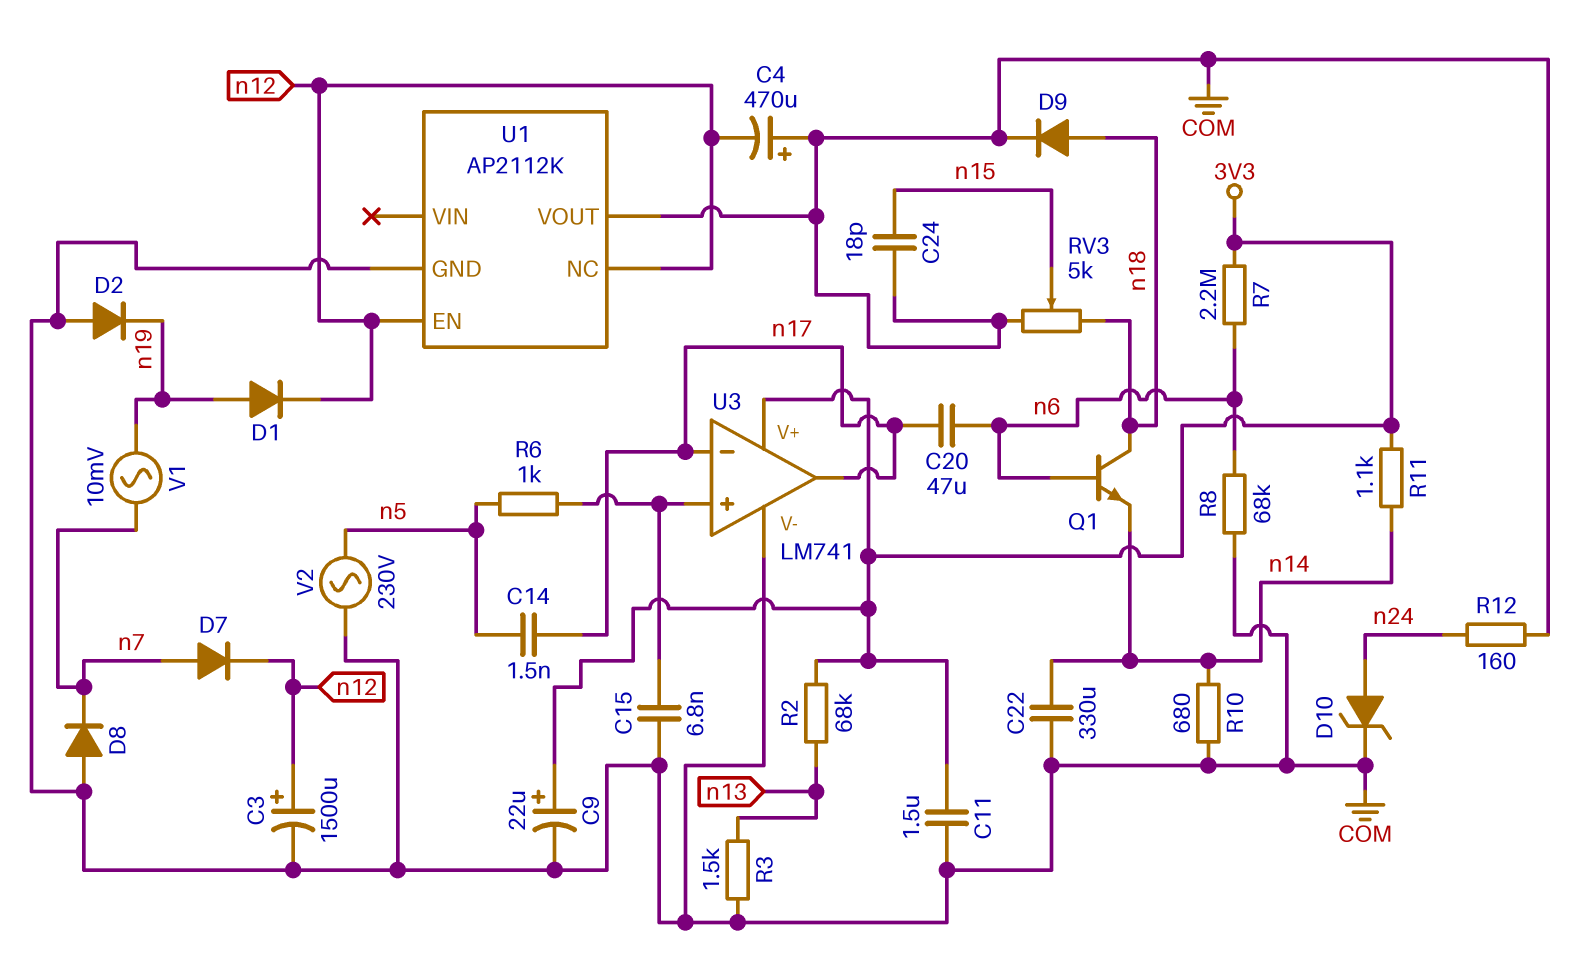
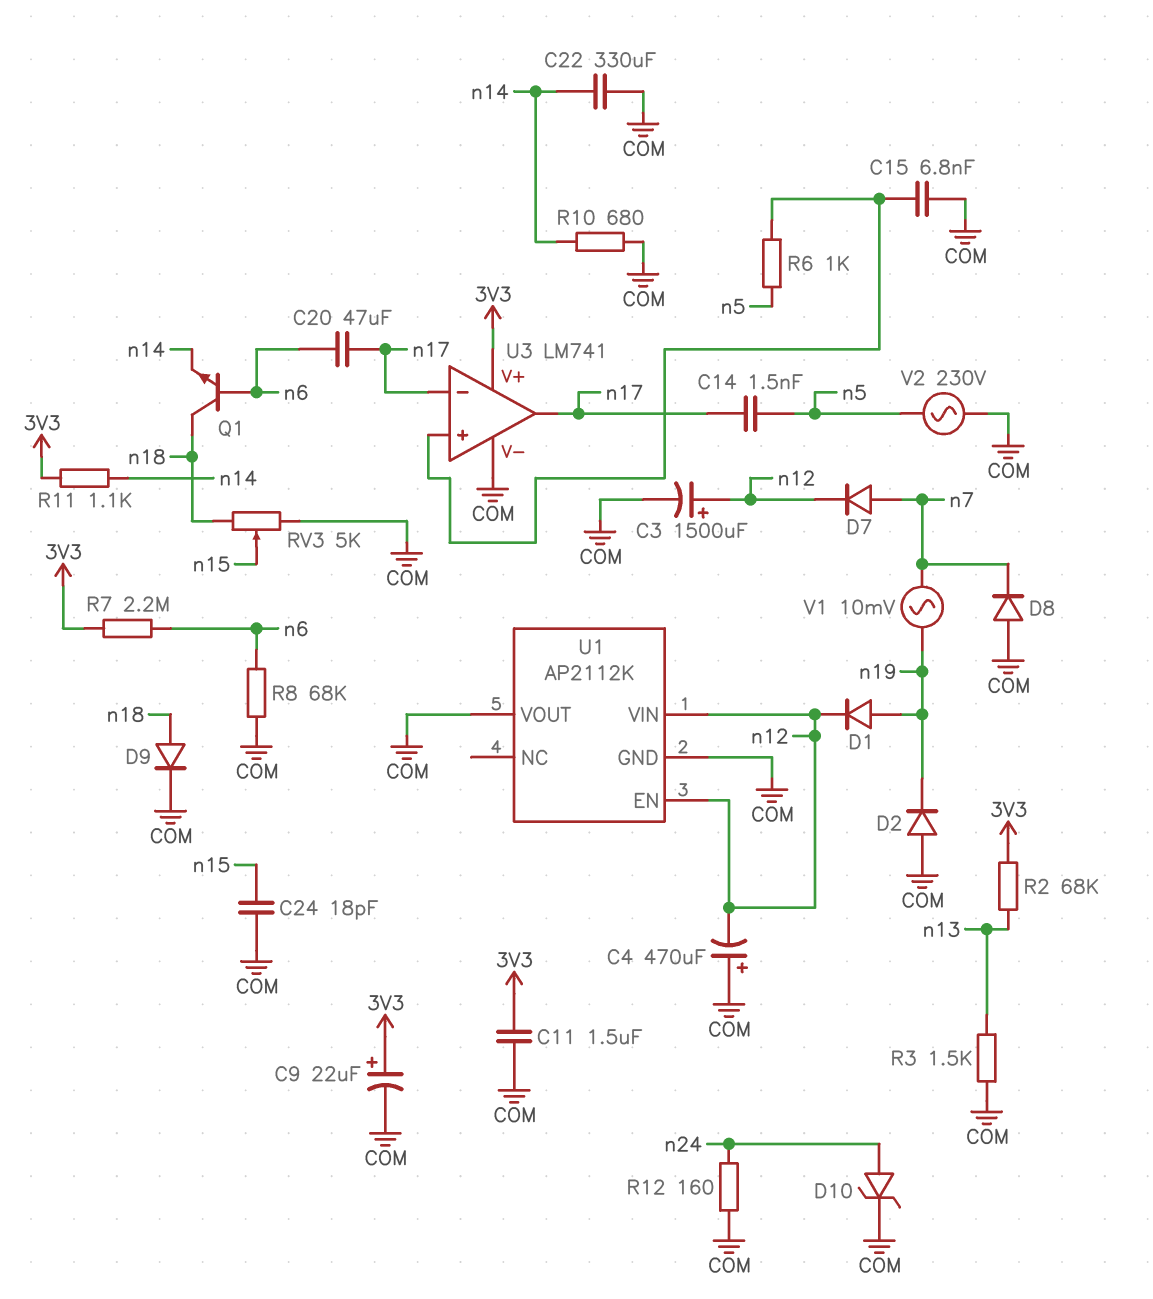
U1 pin NC: n12 -> none
U1 pin VIN: none -> n12

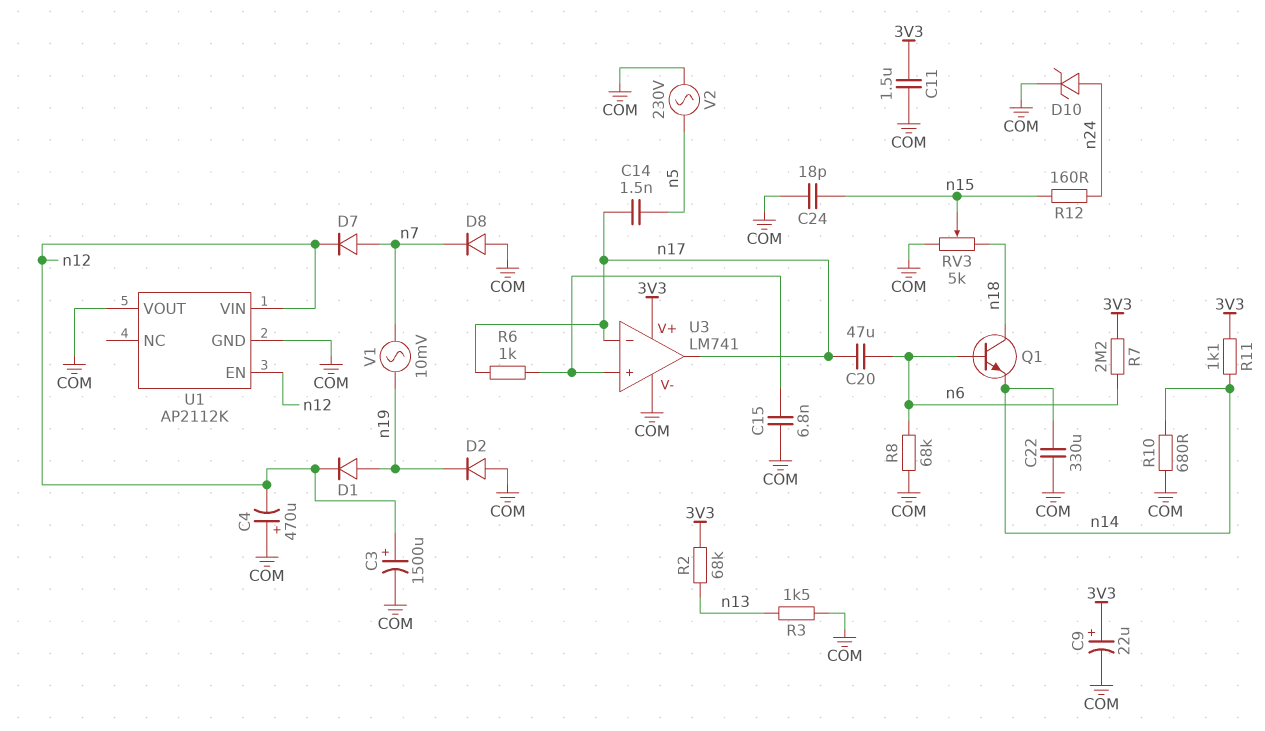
D9: diode (A n18, K COM) -> none
R6: 1k (U3/in+, n5) -> 1k (U3/in+, n17)
R12: 160 (COM, n24) -> 160 (n15, n24)

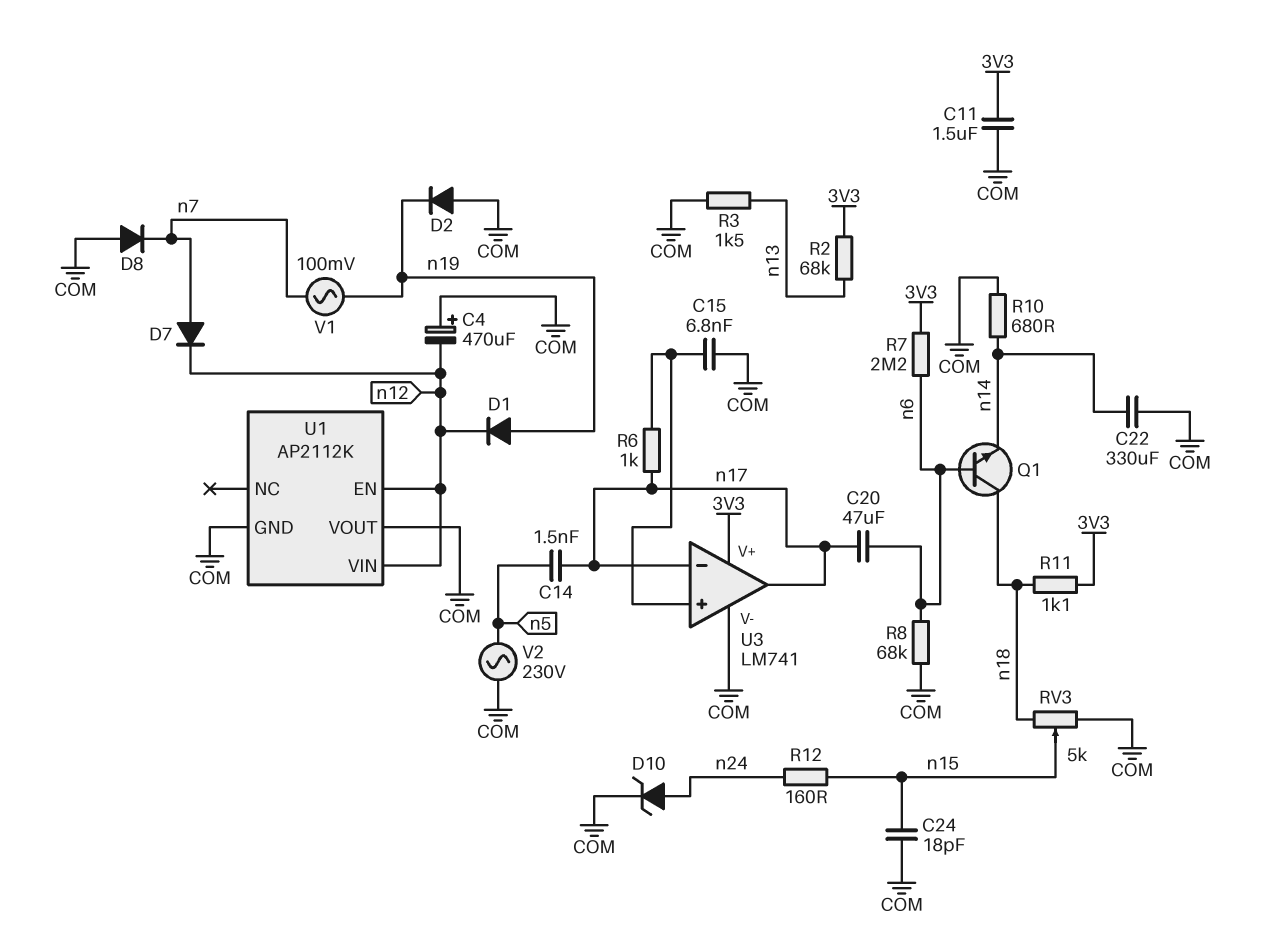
C3: 1500uF (plus n12, minus COM) -> none
C9: 22uF (plus 3V3, minus COM) -> none
R11: 1.1k (3V3, n14) -> 1.1k (3V3, n18)
V1: AC 10mV (n7, n19) -> AC 100mV (n7, n19)

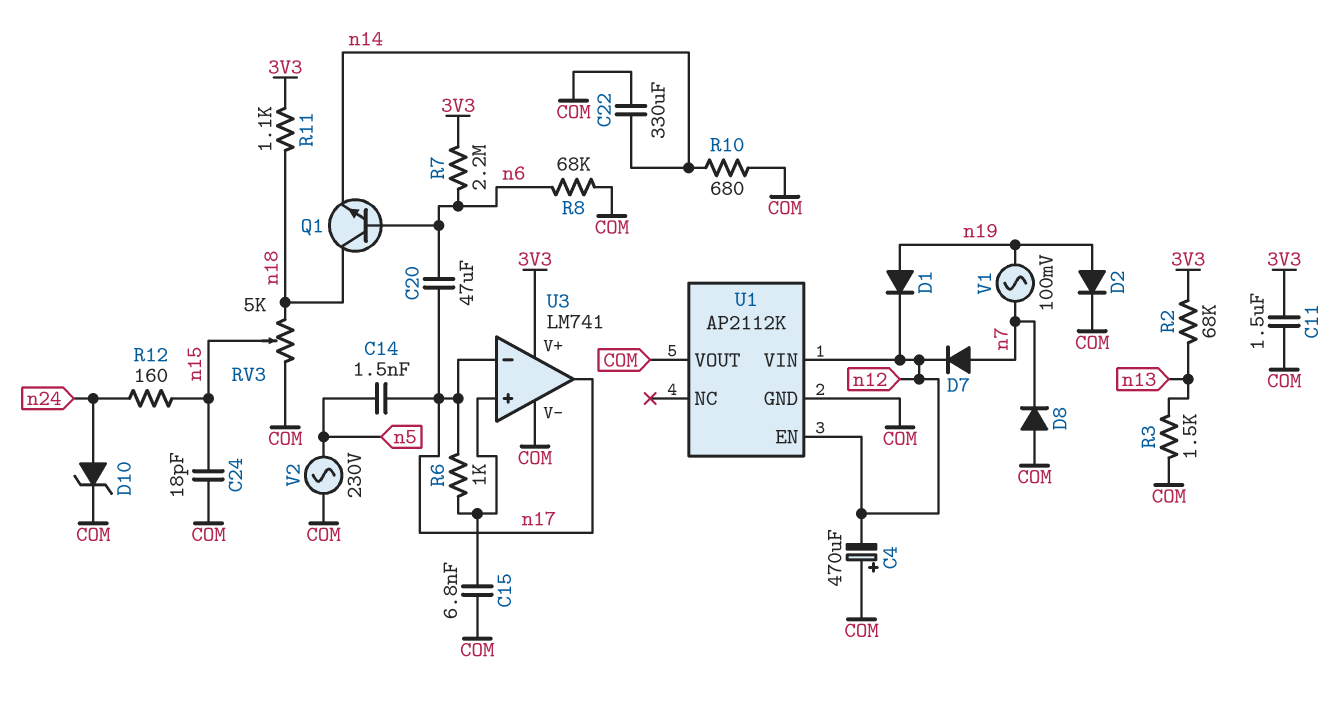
D2: diode (A COM, K n19) -> diode (A n19, K COM)

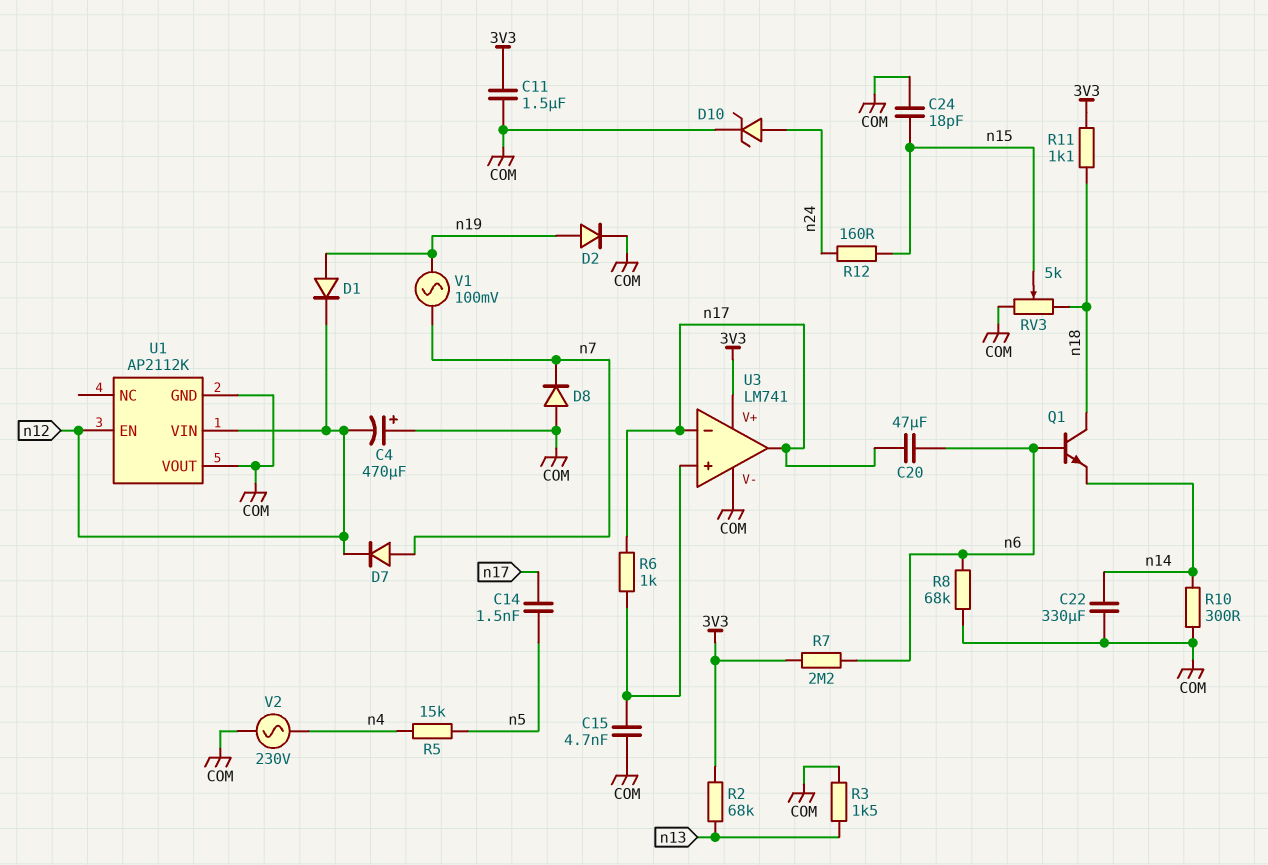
C15: 6.8nF (COM, U3/in+) -> 4.7nF (COM, U3/in+)
R5: none -> 15k (n4, n5)
R10: 680 (COM, n14) -> 300 (COM, n14)
V2: AC 230V (COM, n5) -> AC 230V (COM, n4)

